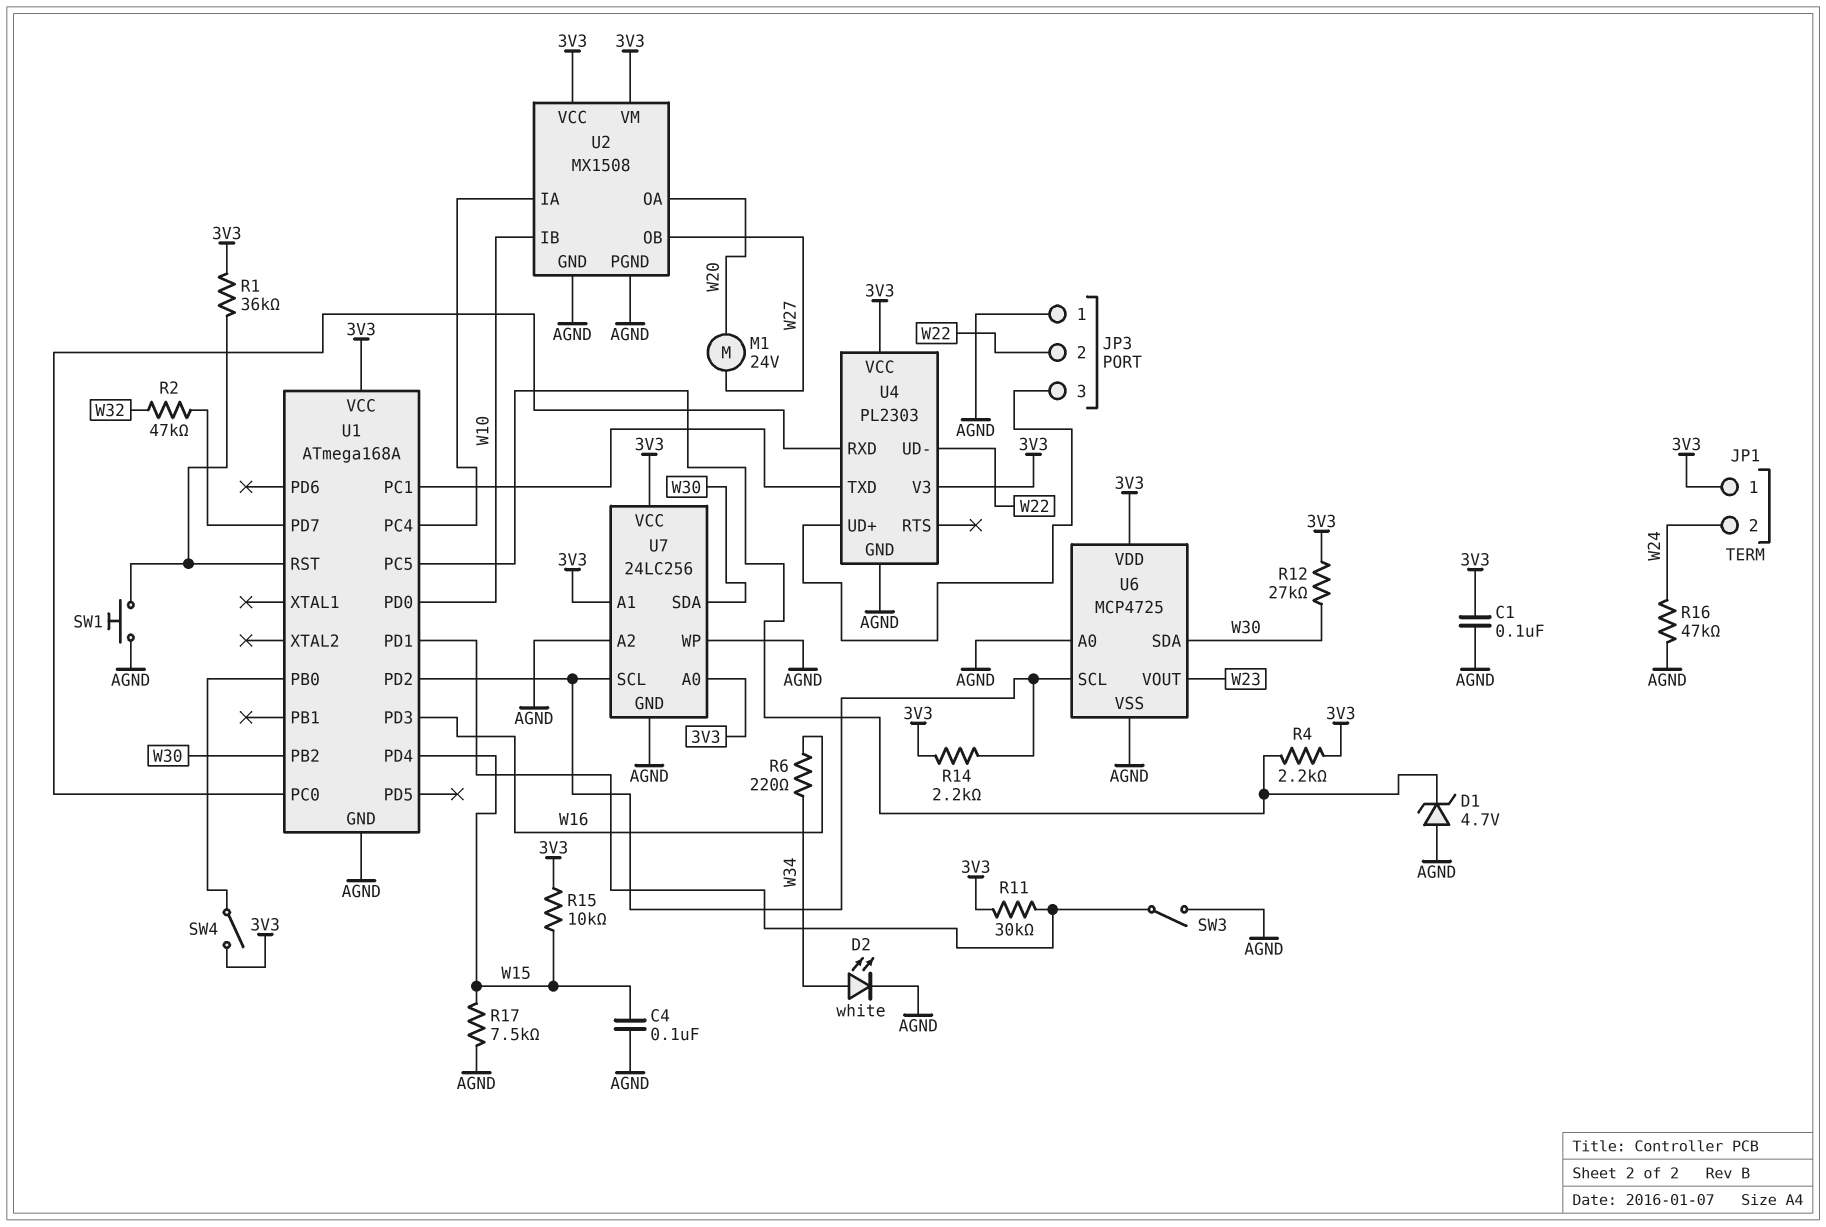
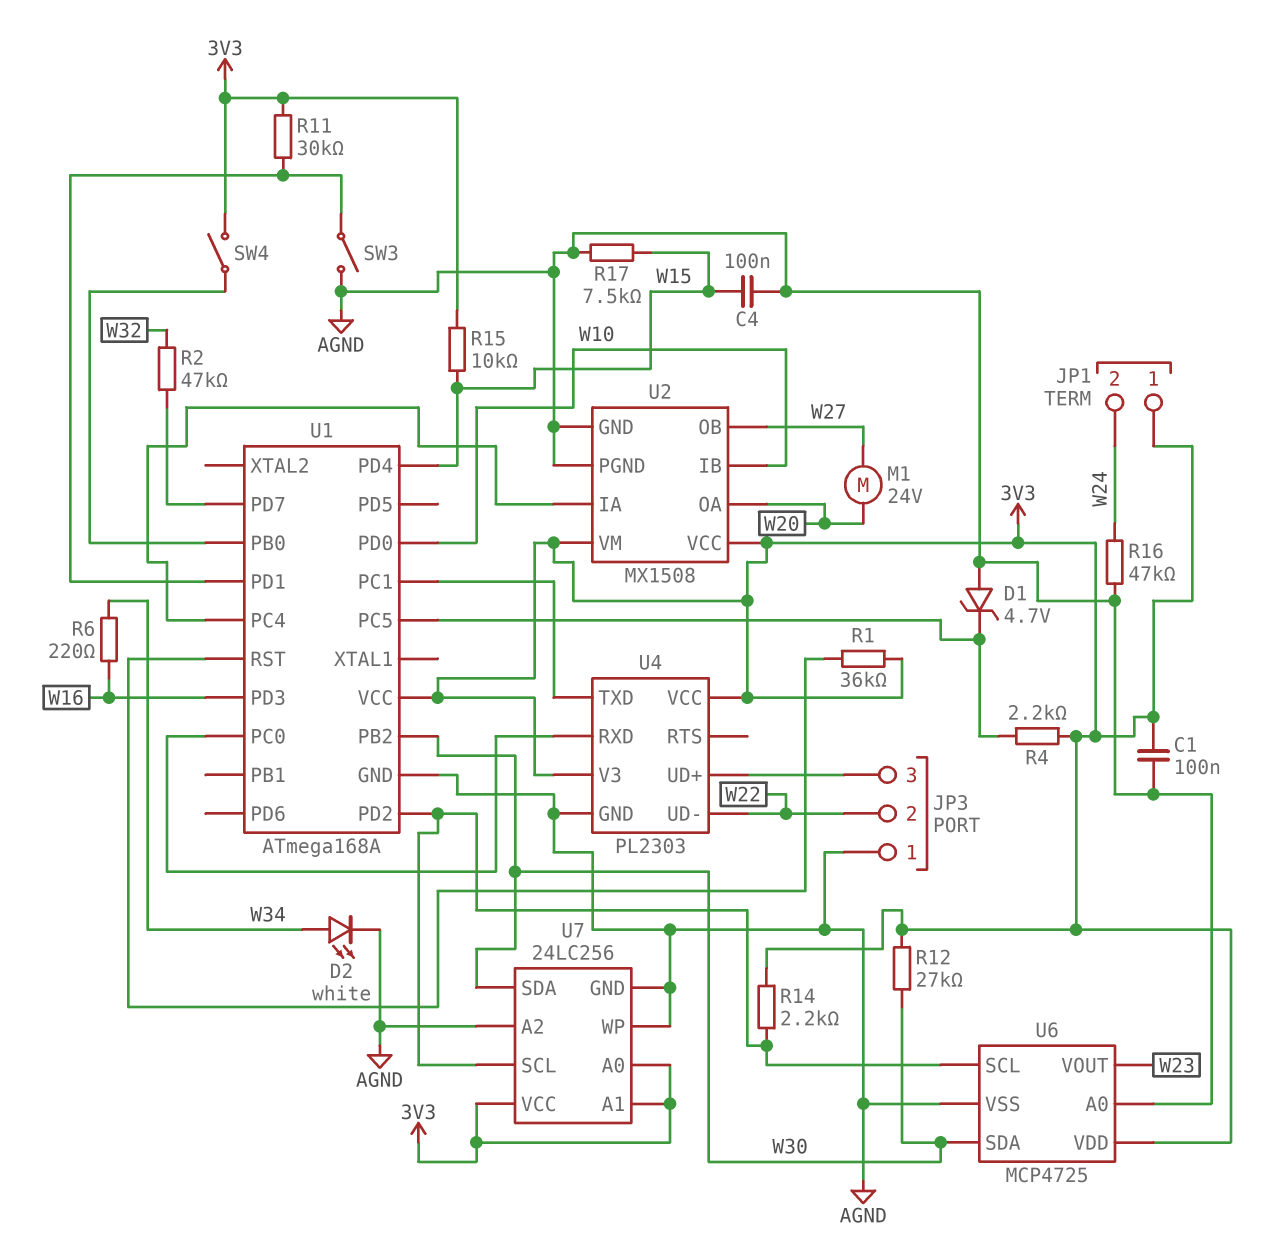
SW1: button (AGND, U1/RST) -> none

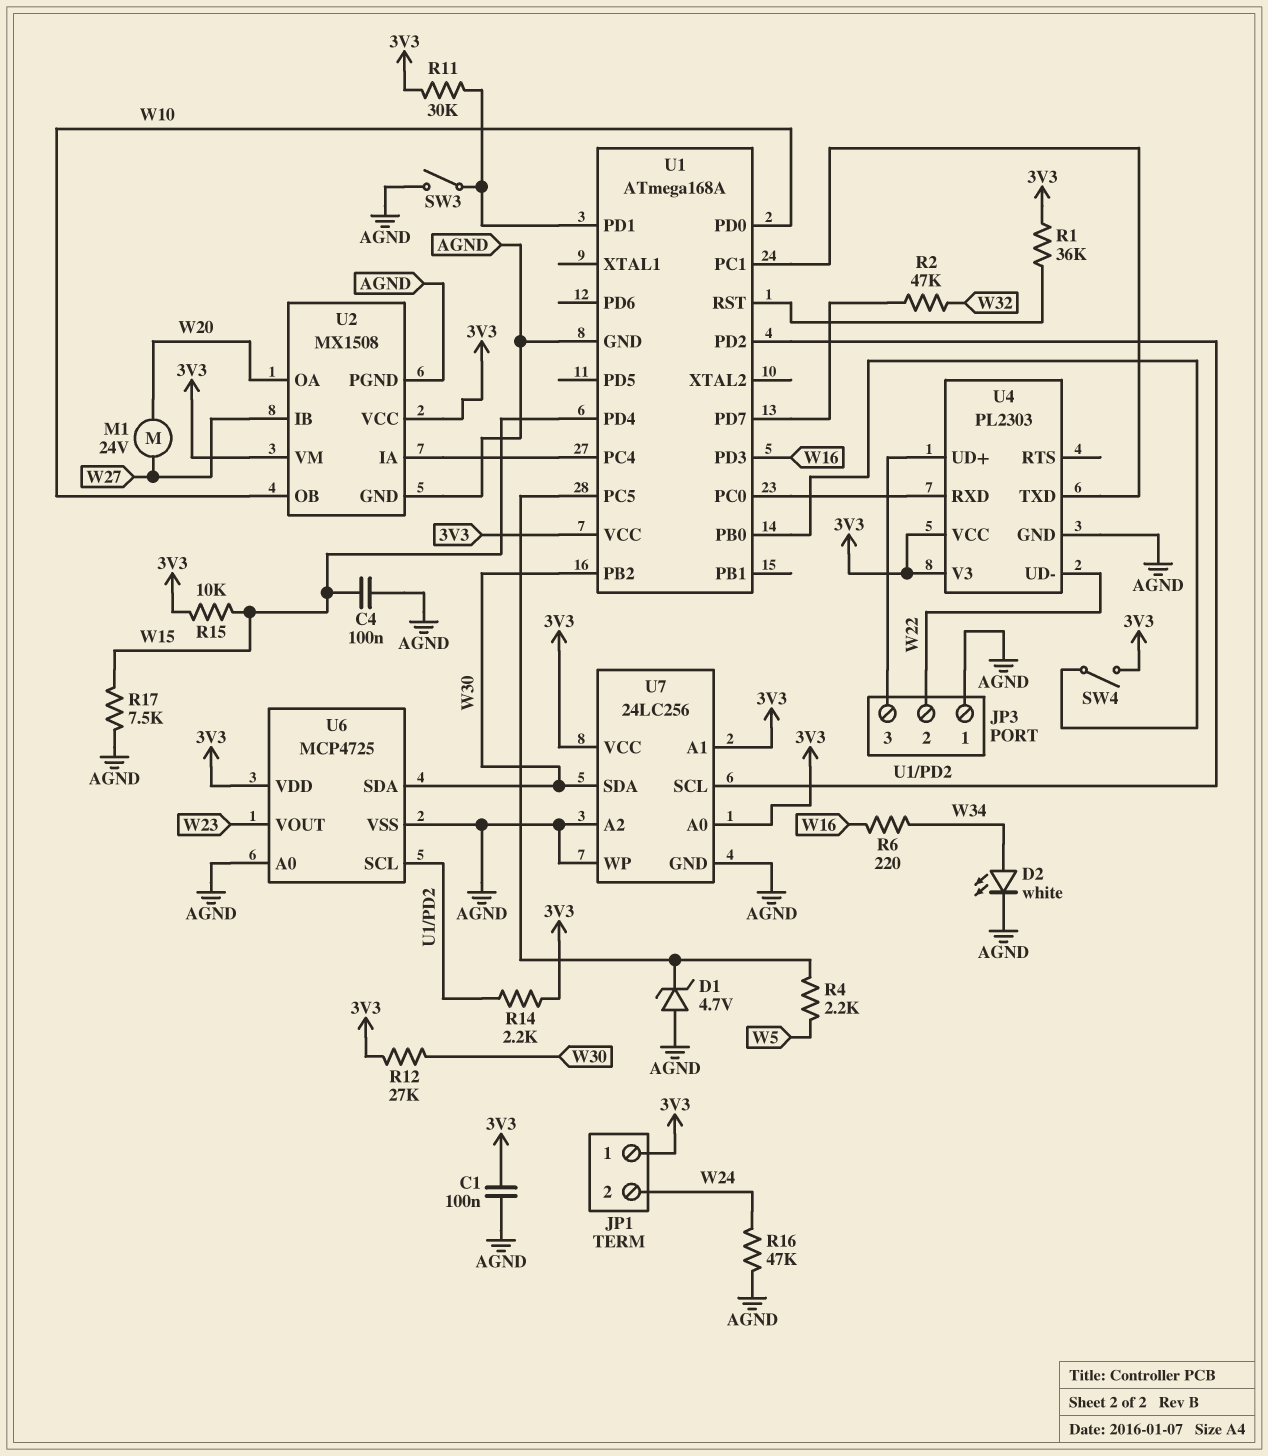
R4: 2.2k (3V3, U1/PC5) -> 2.2k (U1/PC5, W5)
U2 pin IB: W10 -> W27
U2 pin OB: W27 -> W10

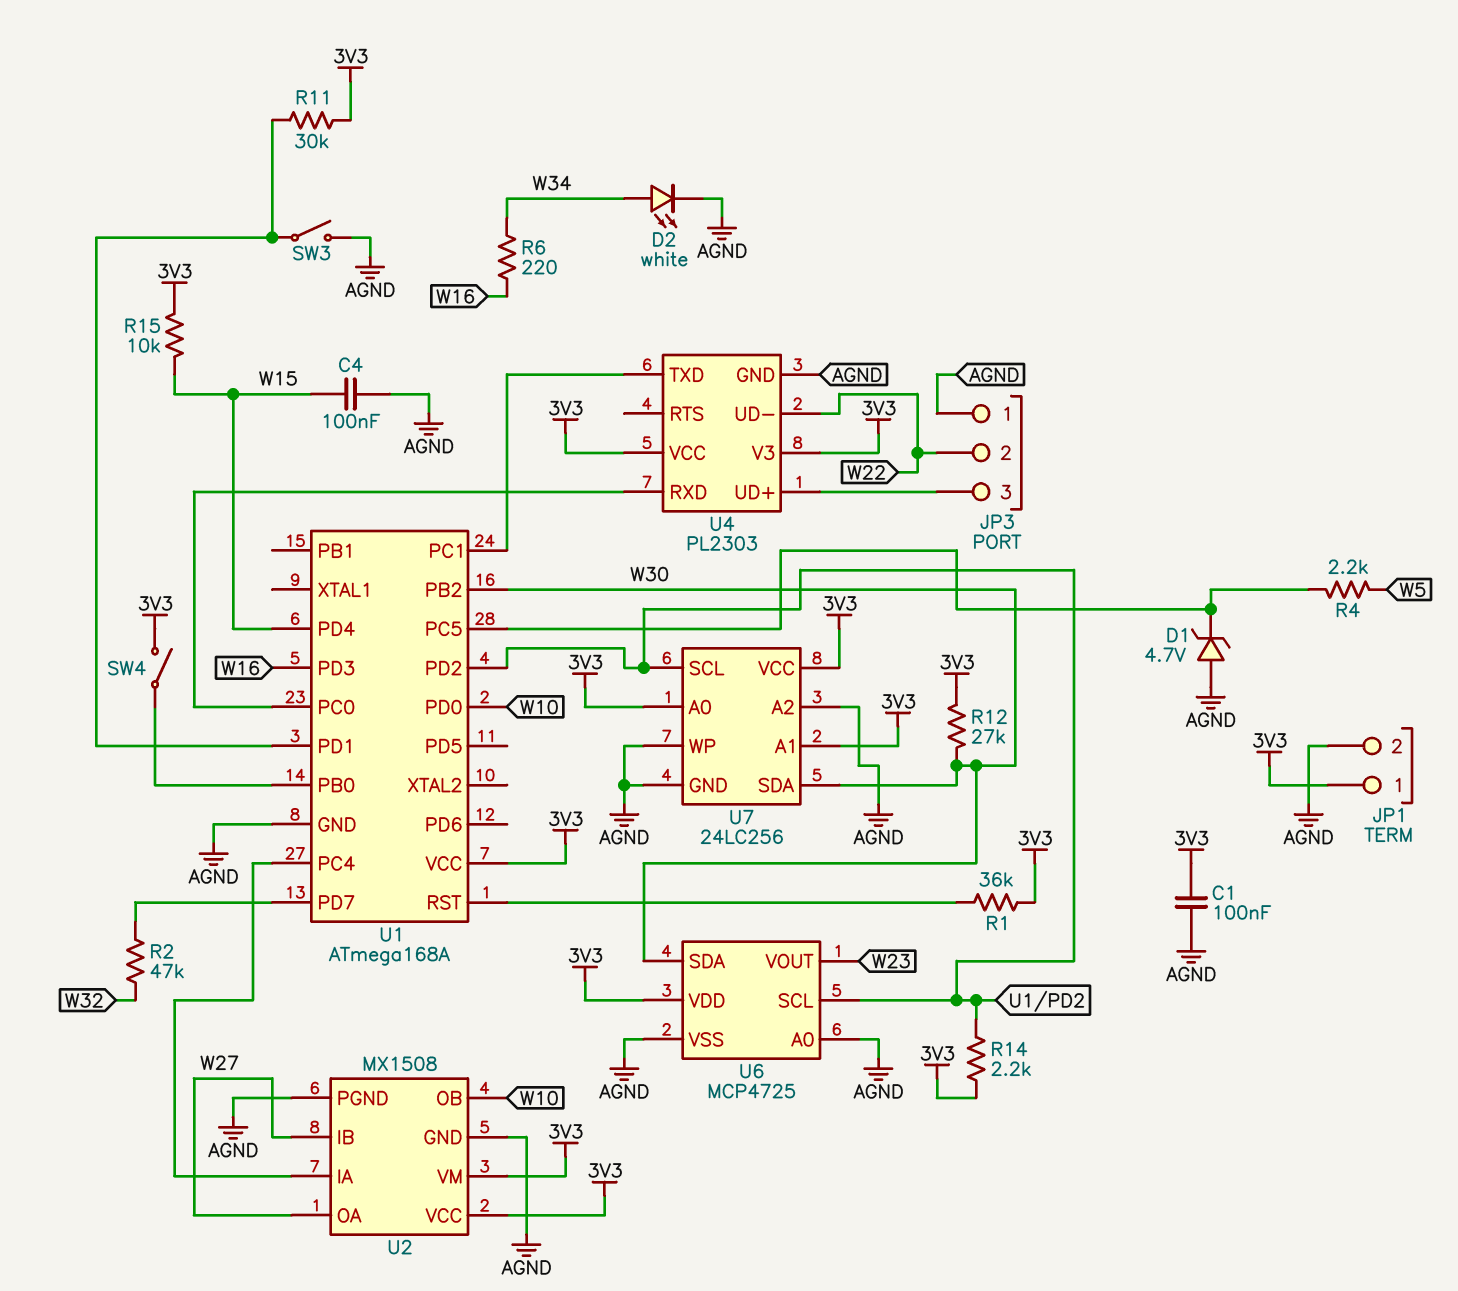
JP1 pin 2: W24 -> AGND
M1: motor 24V (W20, W27) -> none
R16: 47k (AGND, W24) -> none
R17: 7.5k (AGND, W15) -> none
U2 pin OA: W20 -> W27

